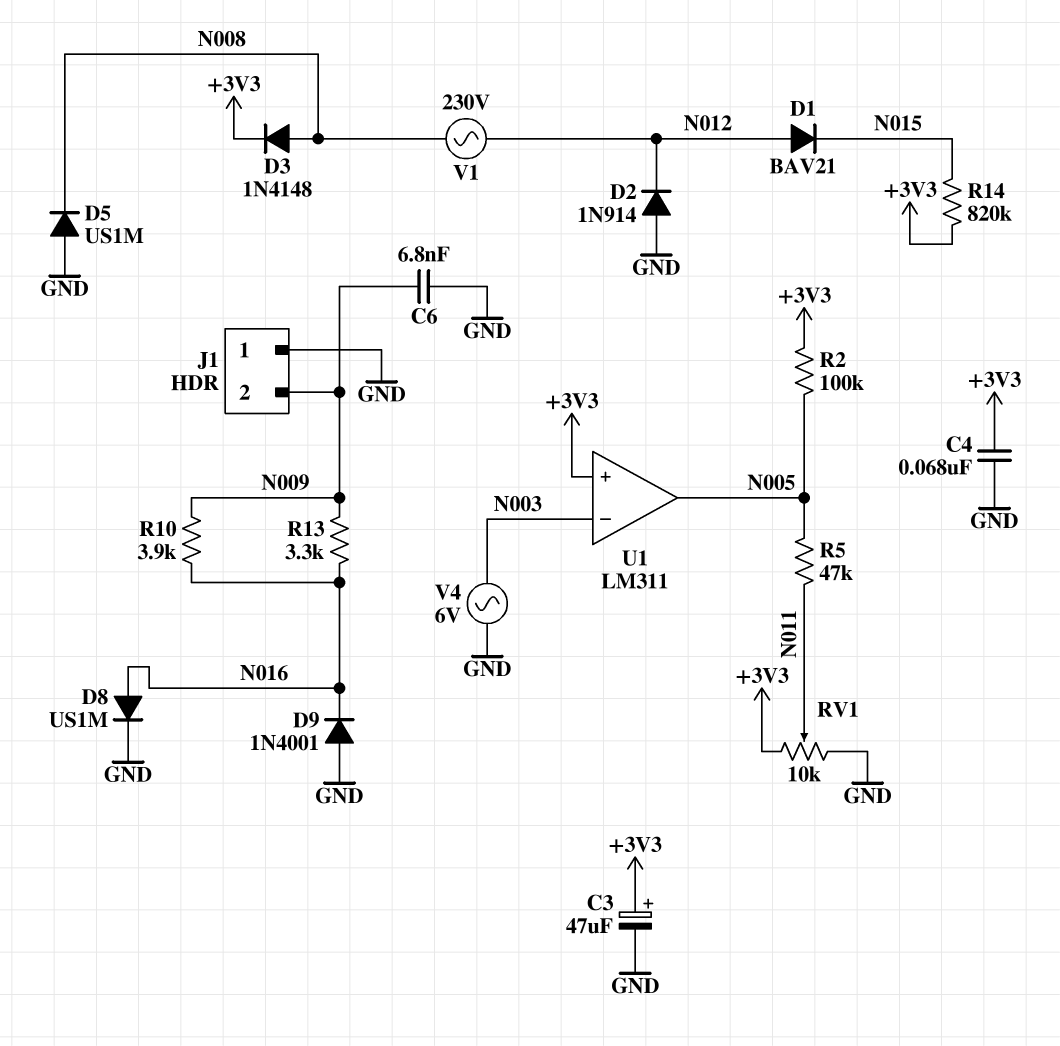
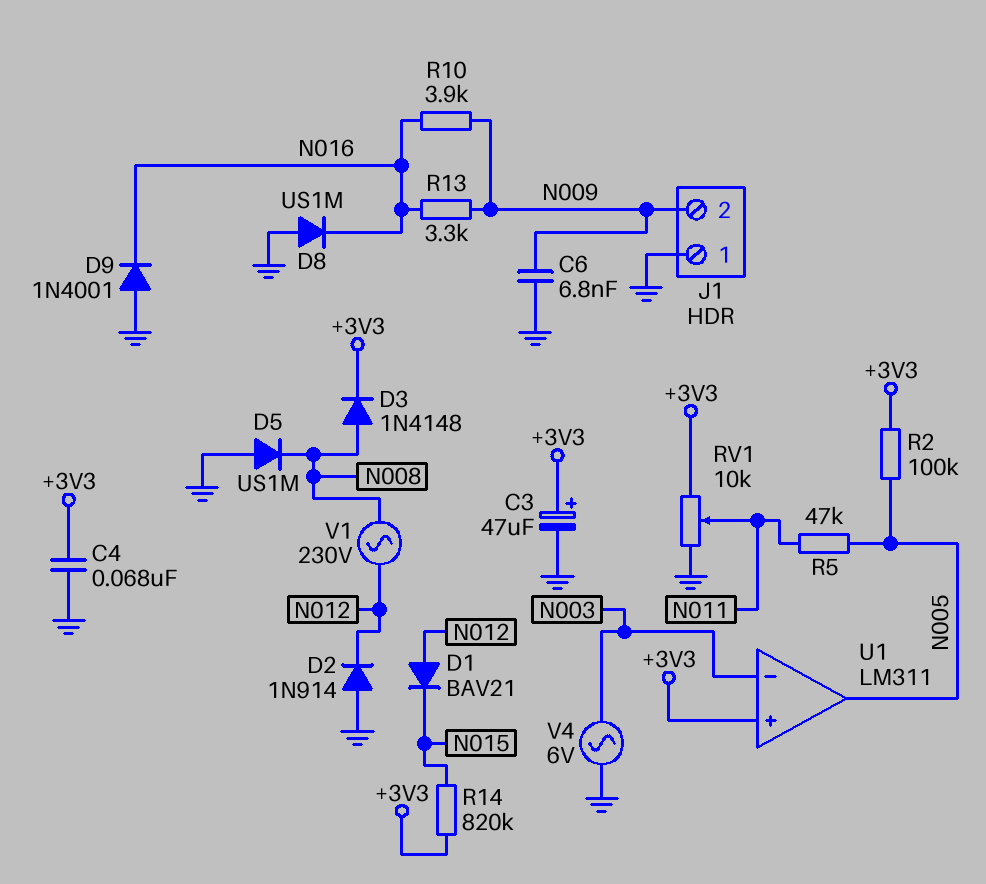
D8: diode US1M (A N016, K GND) -> diode US1M (A GND, K N016)

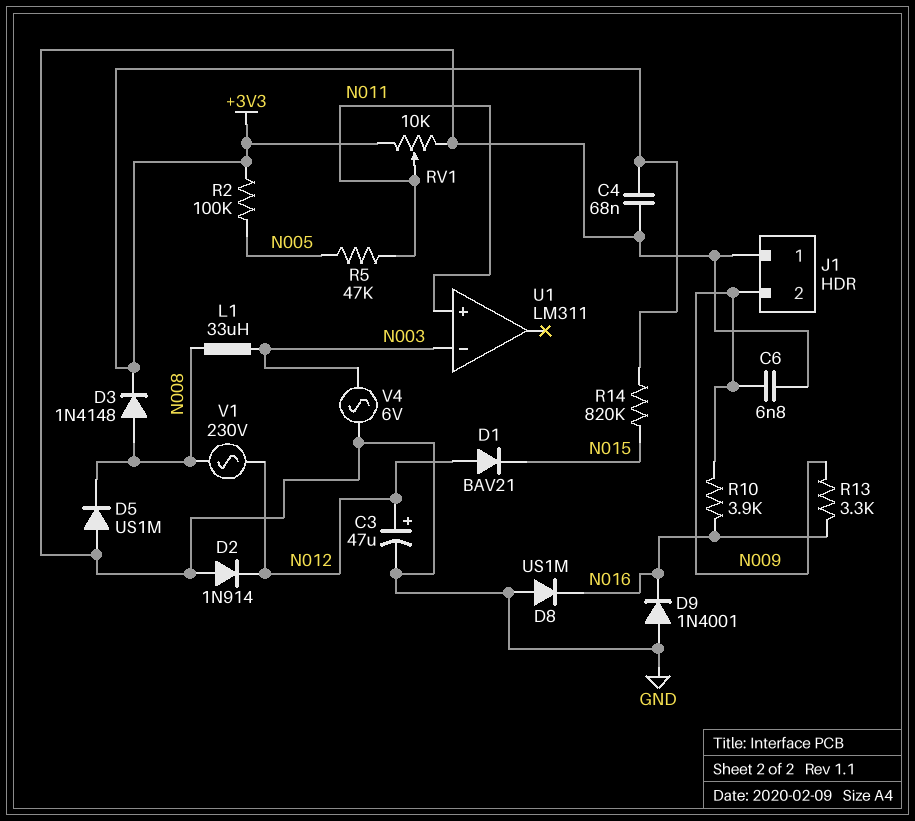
C3: 47uF (plus +3V3, minus GND) -> 47uF (plus N012, minus GND)
L1: none -> 33uH (N003, N008)
U1 pin in+: +3V3 -> N011
U1 pin out: N005 -> none

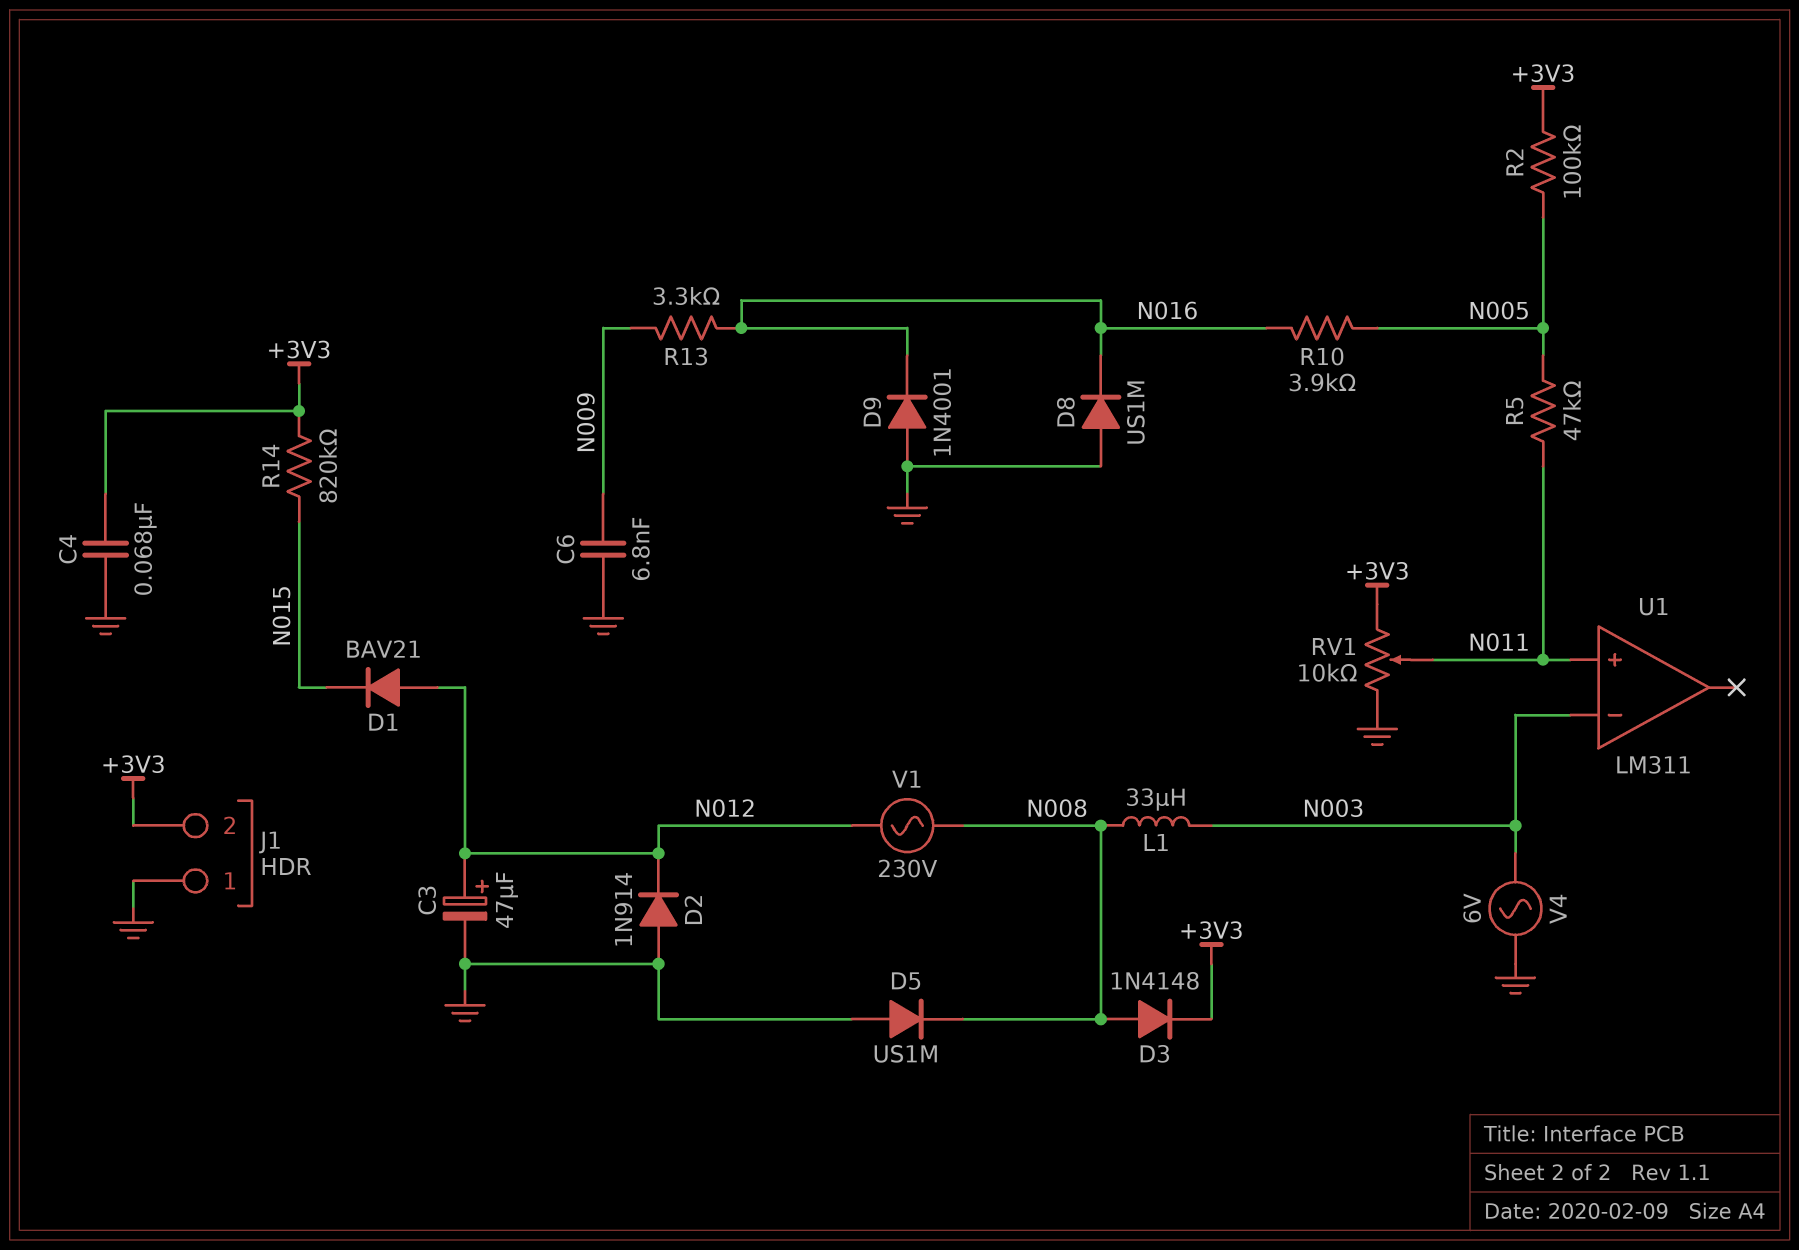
J1 pin 2: N009 -> +3V3
R10: 3.9k (N009, N016) -> 3.9k (N005, N016)

